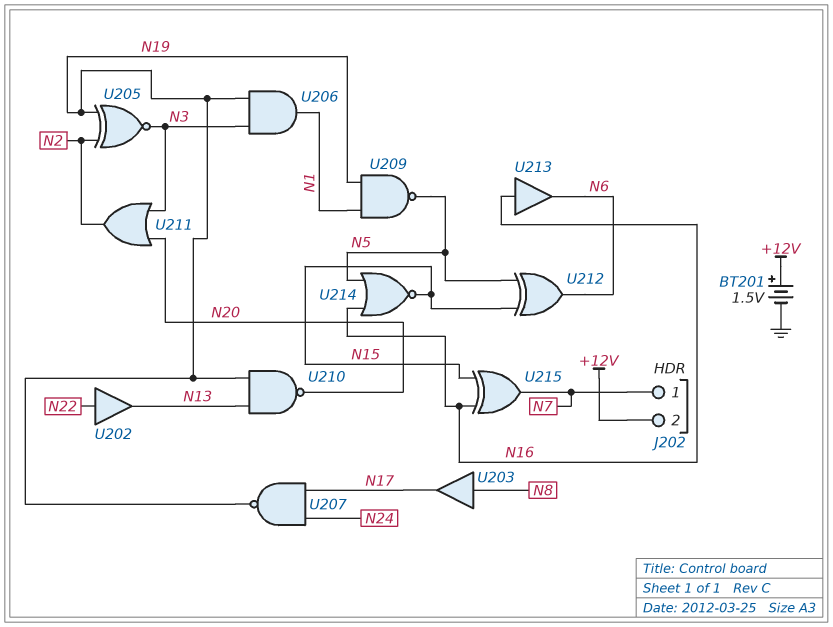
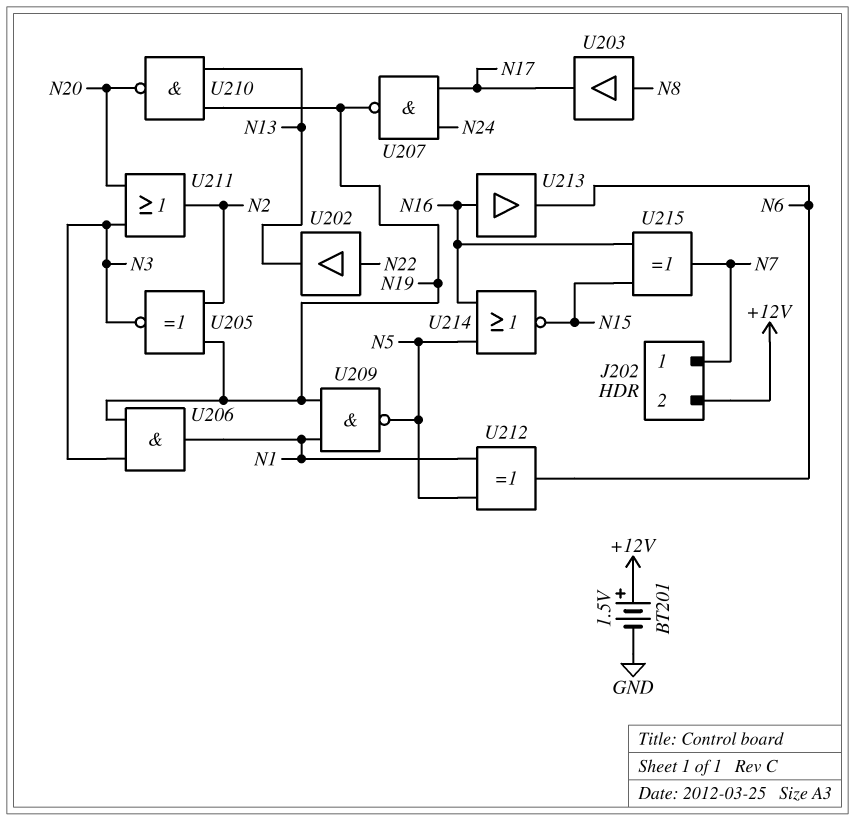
U212: XOR (in N5, in N15, out N6) -> XOR (in N1, in N5, out N6)

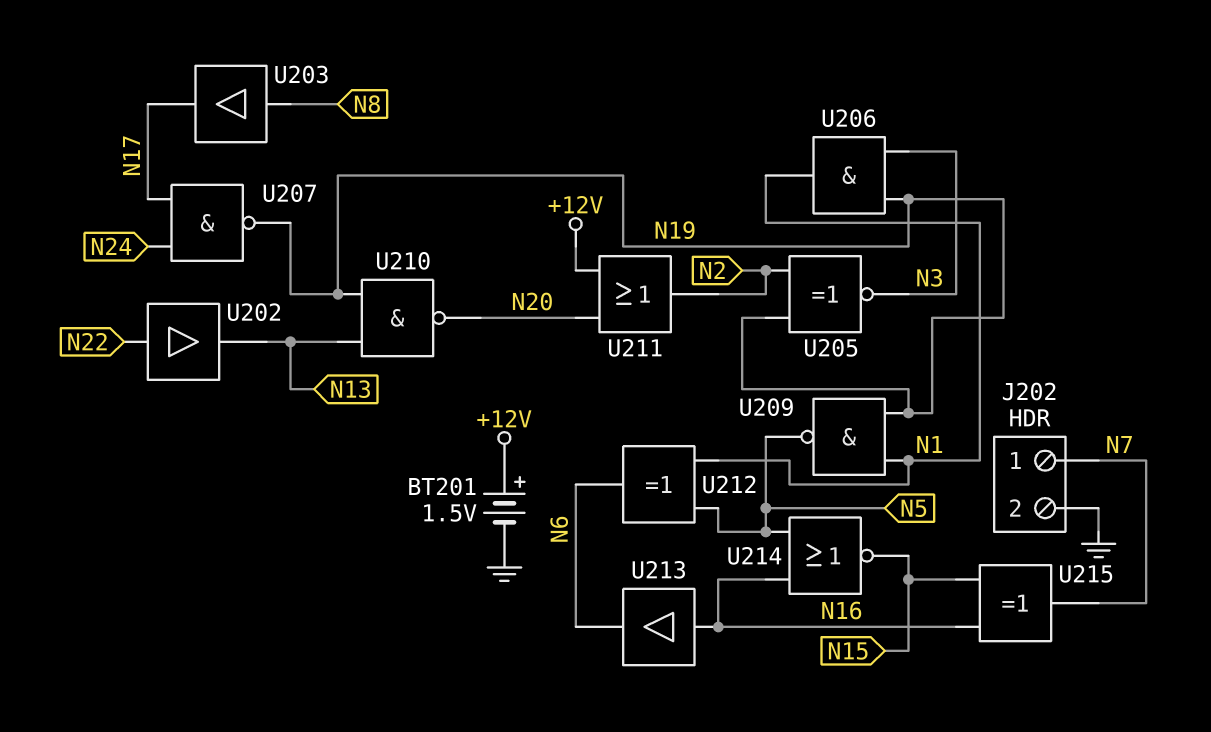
J202 pin 2: +12V -> GND
U211: OR (in N3, in N20, out N2) -> OR (in +12V, in N20, out N2)

